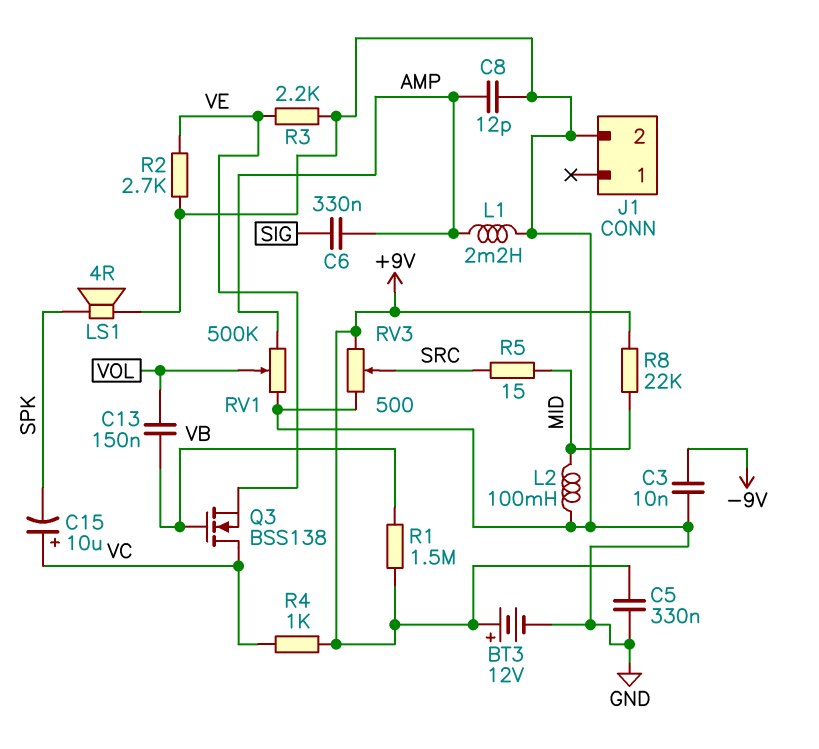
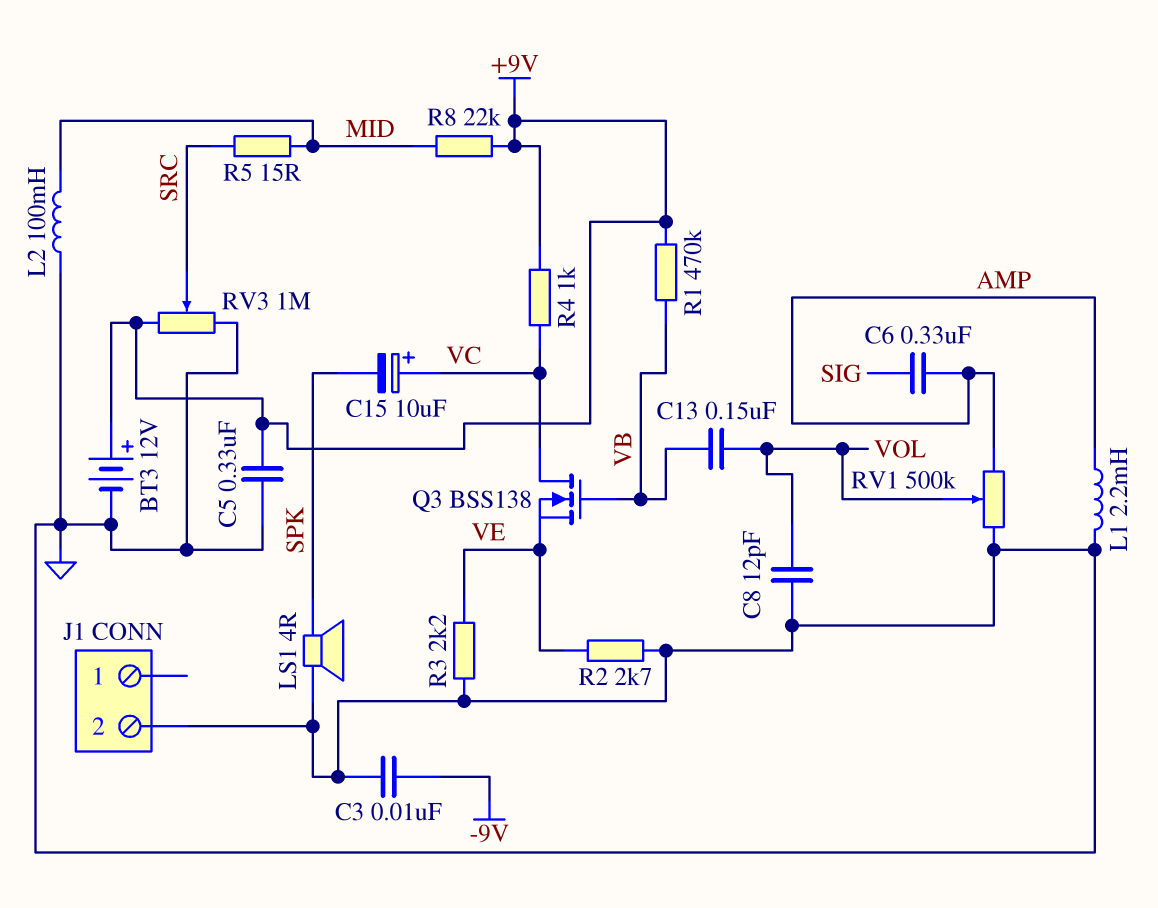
C8: 12pF (AMP, GND) -> 12pF (GND, VOL)
R1: 1.5M (+9V, VB) -> 470k (+9V, VB)
RV3: 500 (+9V, GND, wiper SRC) -> 1M (+9V, GND, wiper SRC)

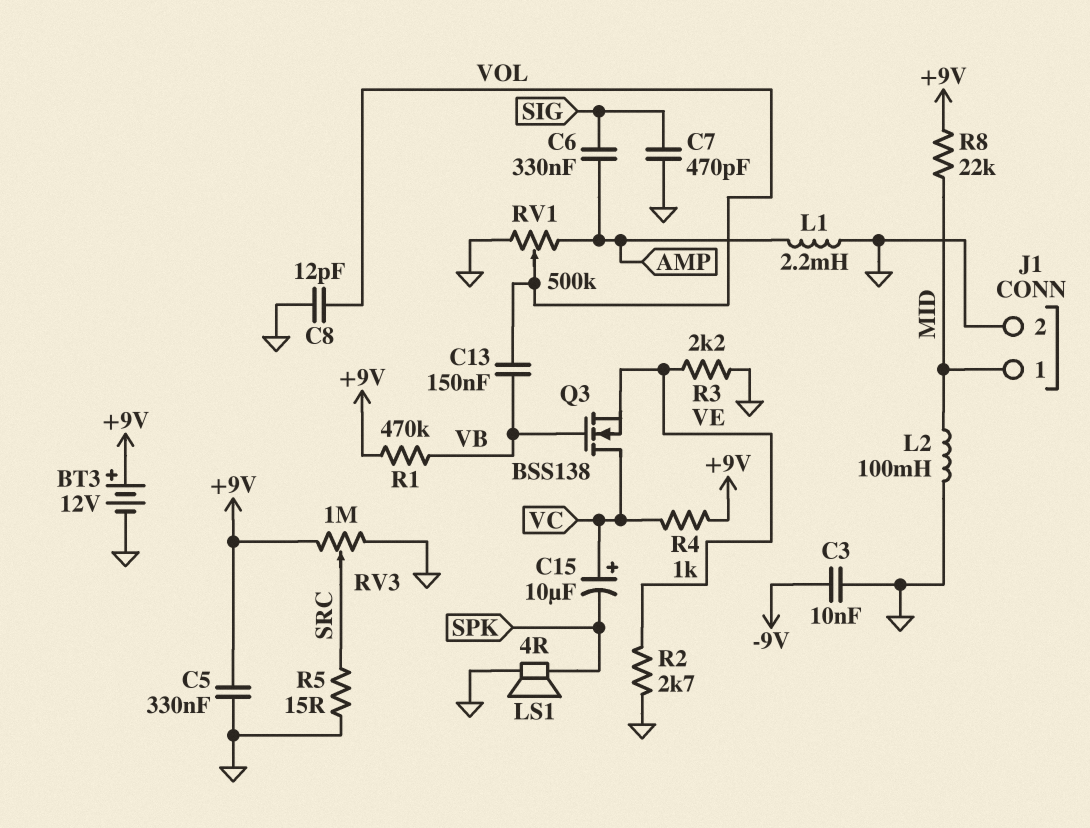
C7: none -> 470pF (GND, SIG)
J1 pin 1: none -> MID
R5: 15 (MID, SRC) -> 15 (GND, SRC)

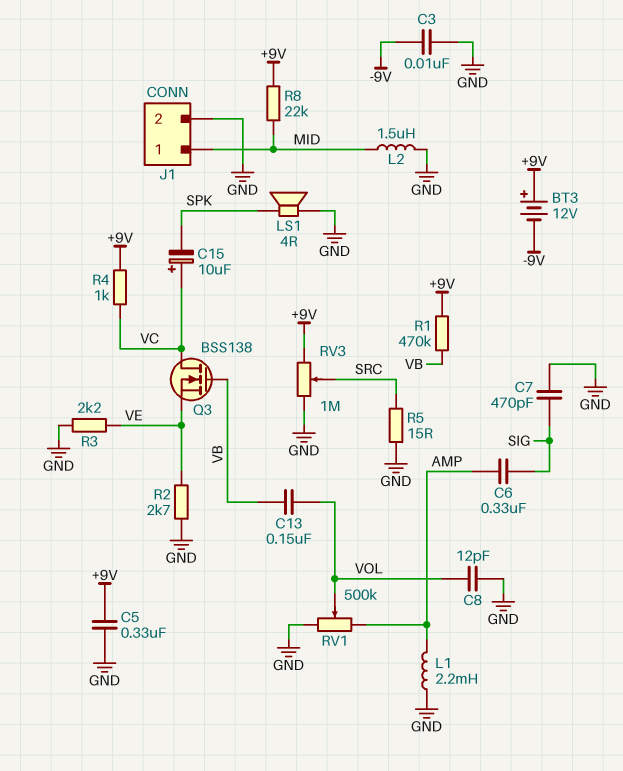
BT3: 12V (plus +9V, minus GND) -> 12V (plus +9V, minus -9V)
L2: 100mH (GND, MID) -> 1.5uH (GND, MID)

